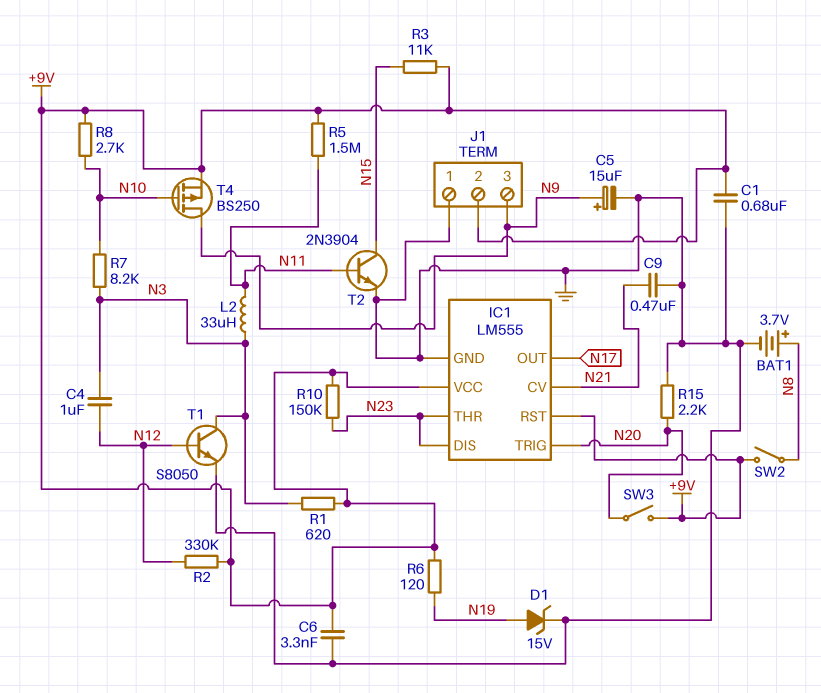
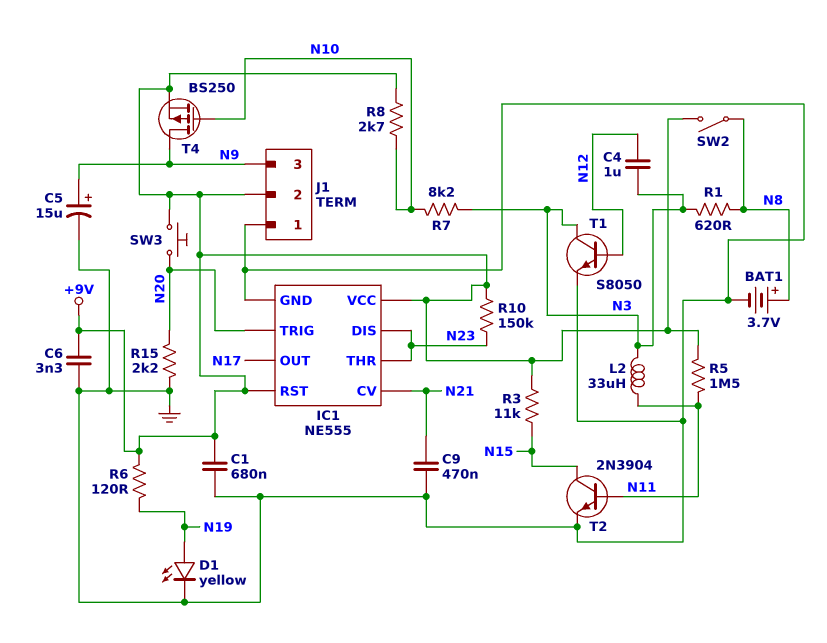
D1: zener 15V (A N19, K GND) -> LED yellow (A N19, K GND)
IC1: LM555 -> NE555
R1: 620 (+9V, N3) -> 620 (N3, N8)
R2: 330k (+9V, N12) -> none
SW3: switch (+9V, N20) -> button (+9V, N20)

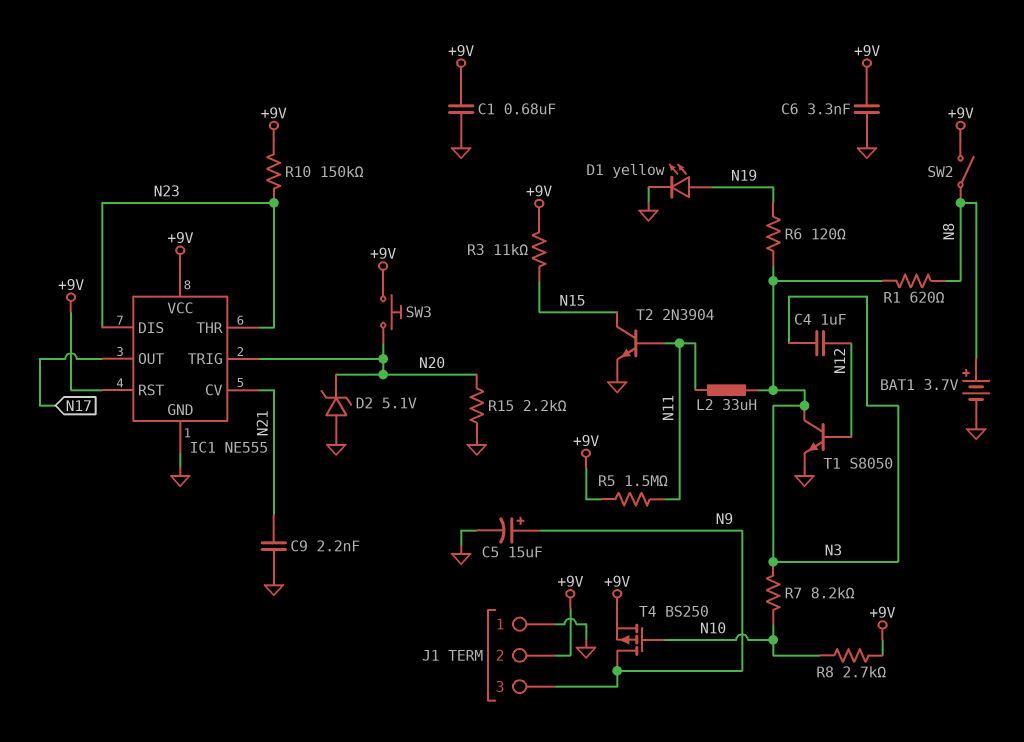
C9: 470nF (GND, N21) -> 2.2nF (GND, N21)
D2: none -> zener 5.1V (A GND, K N20)
R6: 120 (+9V, N19) -> 120 (N3, N19)

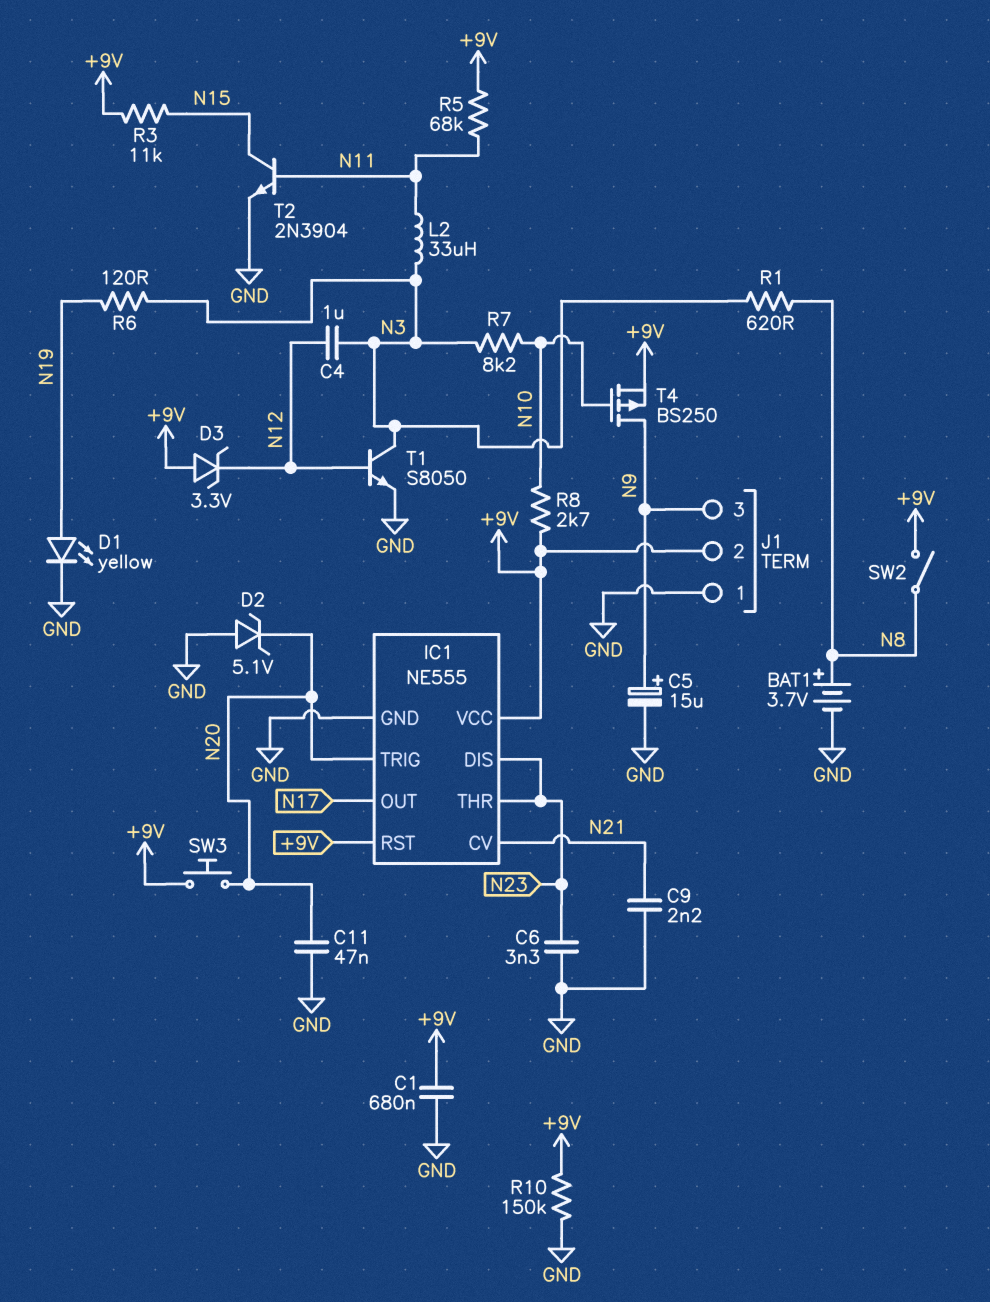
C6: 3.3nF (+9V, GND) -> 3.3nF (GND, N23)
C11: none -> 47nF (GND, N20)
D3: none -> zener 3.3V (A +9V, K N12)
R5: 1.5M (+9V, N11) -> 68k (+9V, N11)
R10: 150k (+9V, N23) -> 150k (+9V, GND)
R15: 2.2k (GND, N20) -> none

